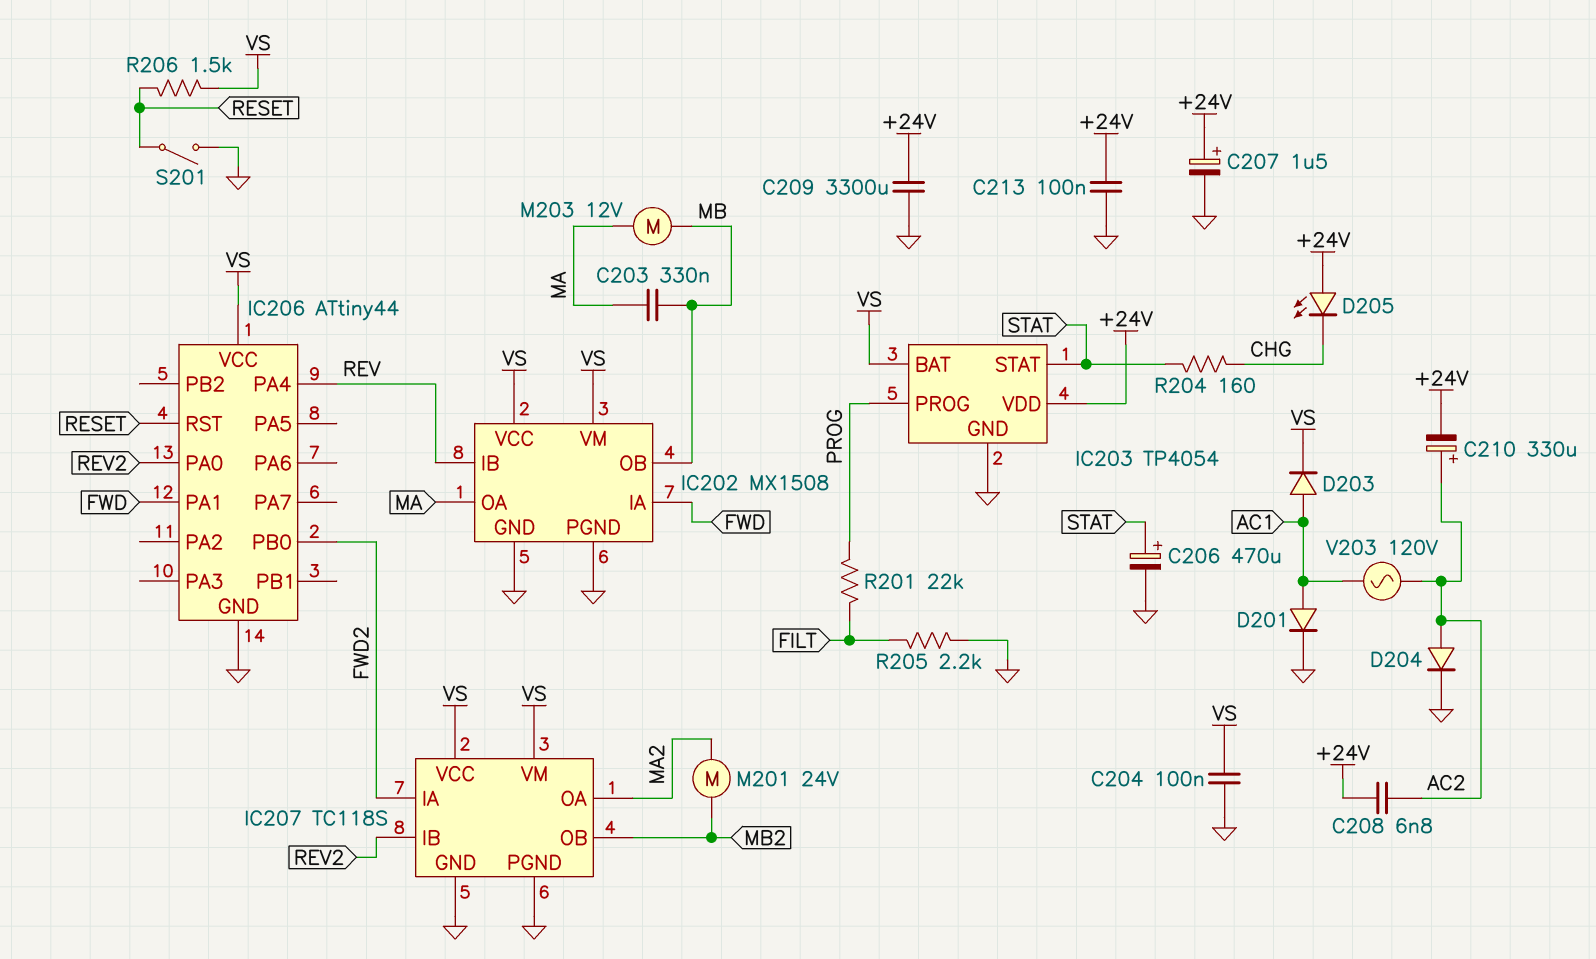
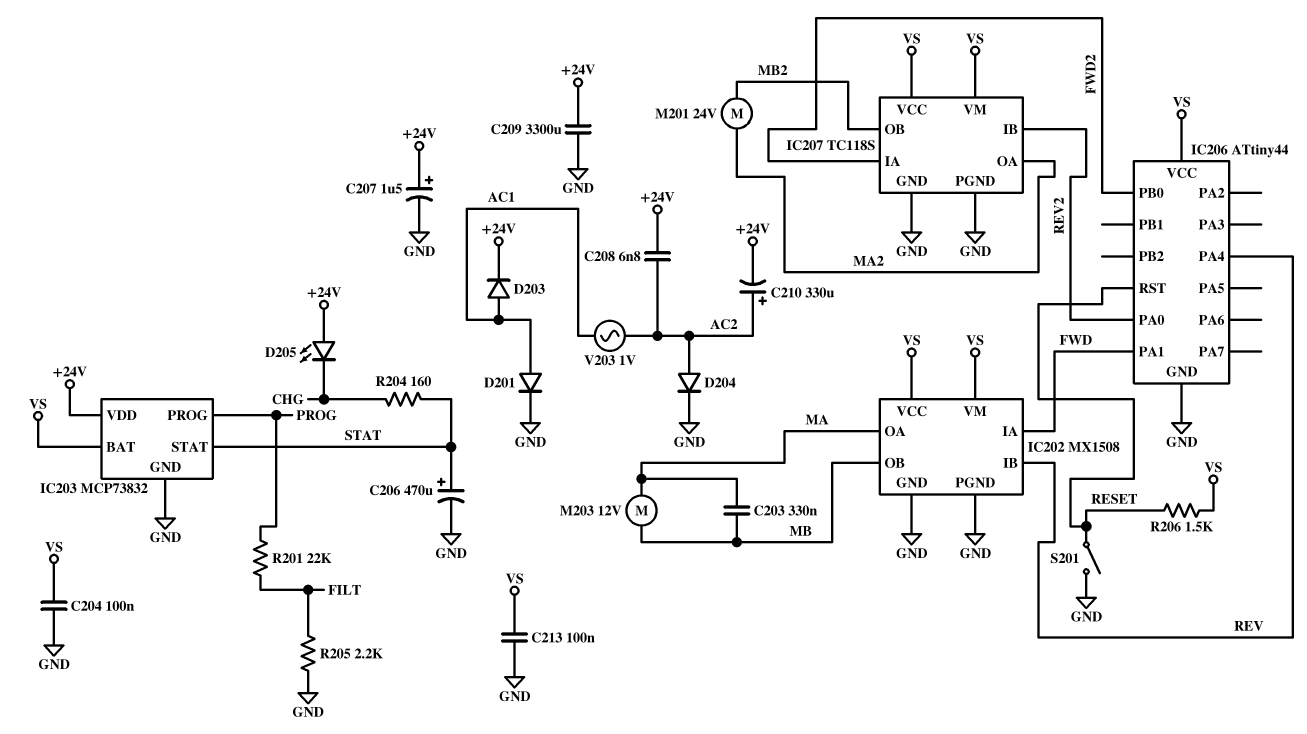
C213: 100nF (+24V, GND) -> 100nF (GND, VS)
D203: diode (A AC1, K VS) -> diode (A AC1, K +24V)
IC203: TP4054 -> MCP73832
V203: AC 120V (AC1, AC2) -> AC 1V (AC1, AC2)

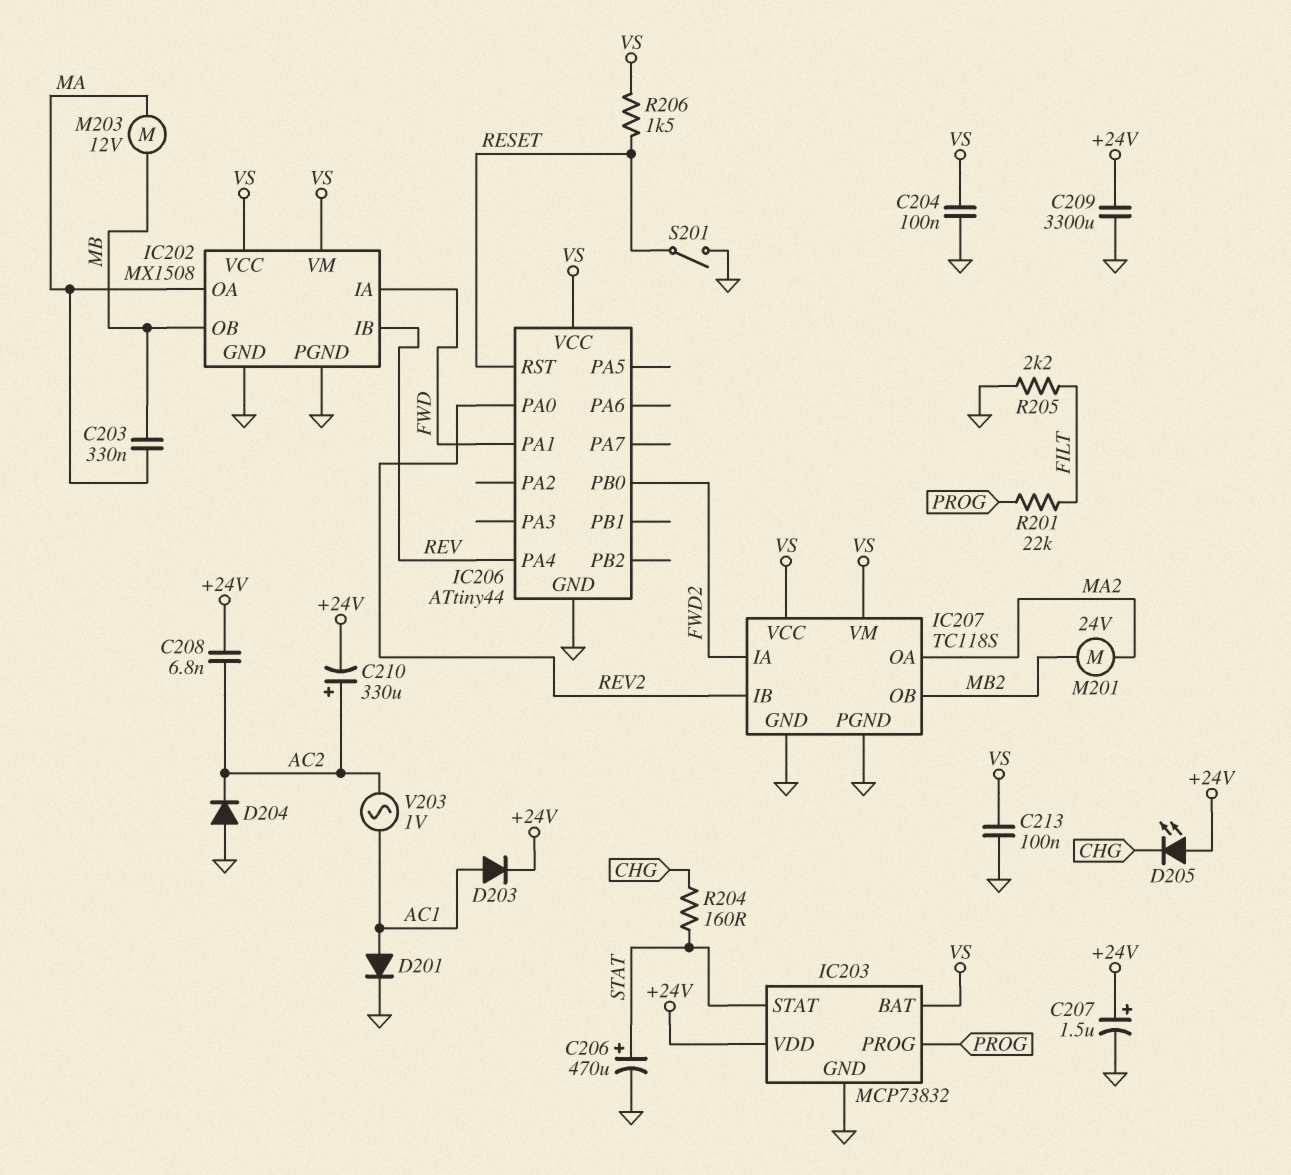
D204: diode (A AC2, K GND) -> diode (A GND, K AC2)

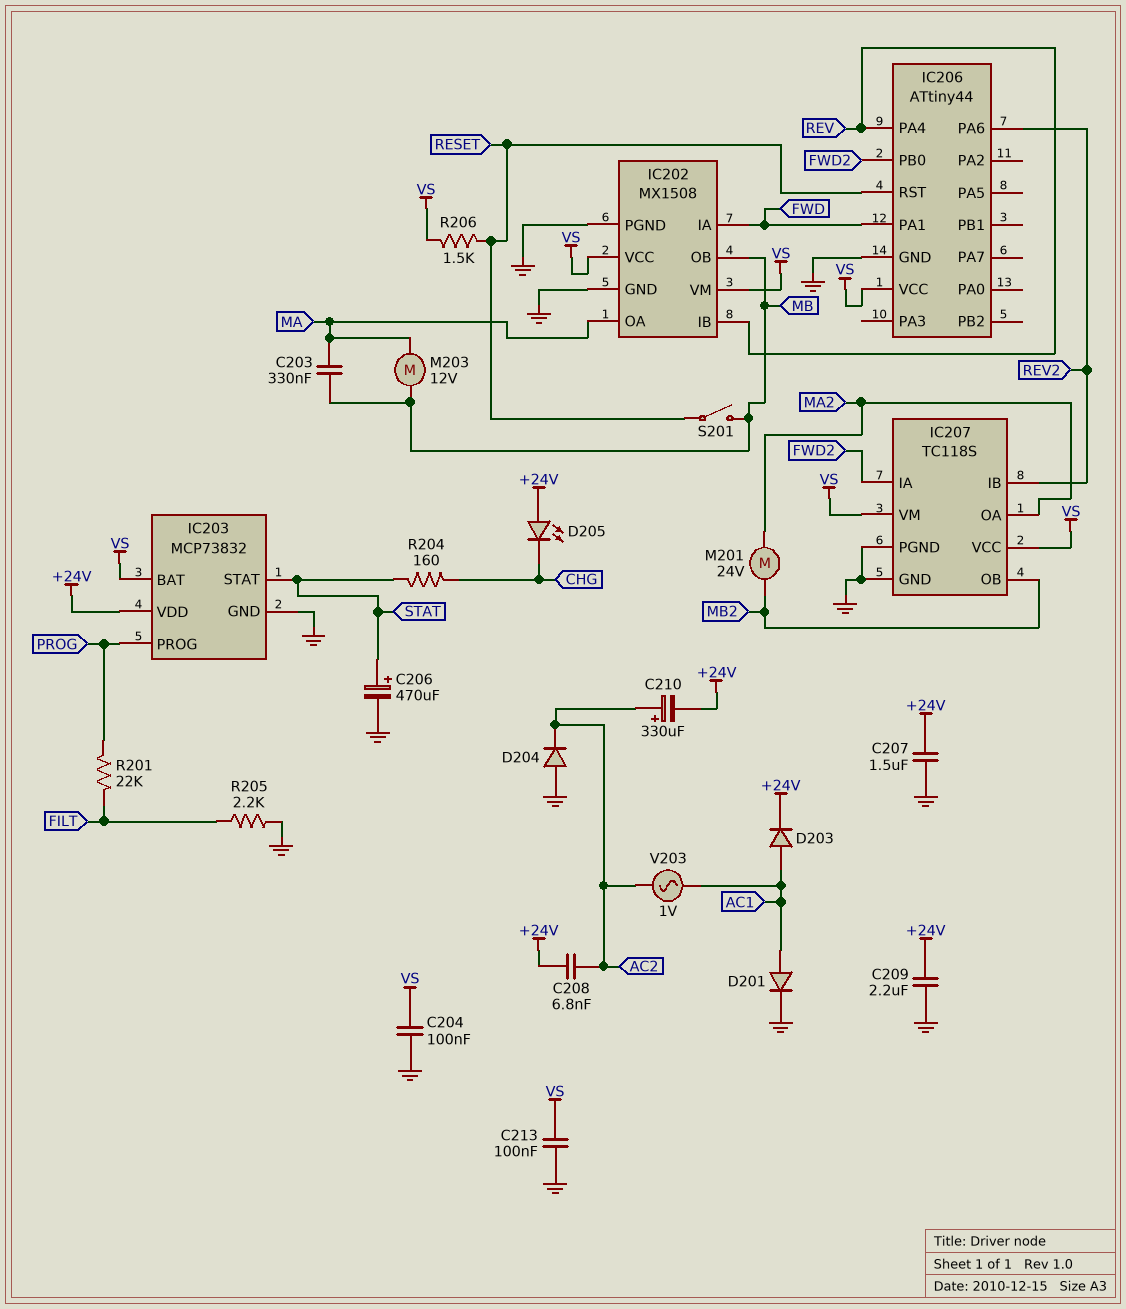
C207: 1.5uF (plus +24V, minus GND) -> 1.5uF (+24V, GND)
C209: 3300uF (+24V, GND) -> 2.2uF (+24V, GND)
IC206 pin PA0: REV2 -> none
IC206 pin PA6: none -> REV2
S201: switch (GND, RESET) -> switch (MB, RESET)

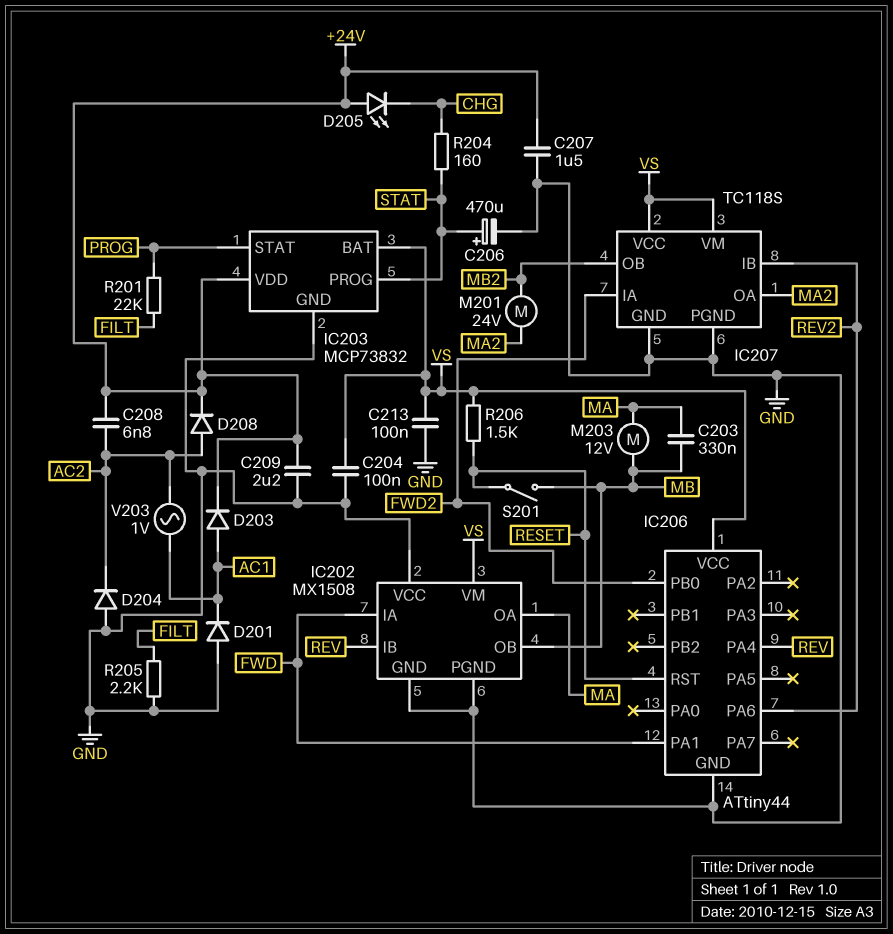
C210: 330uF (plus AC2, minus +24V) -> none
D201: diode (A AC1, K GND) -> diode (A GND, K AC1)
D208: none -> diode (A AC2, K +24V)
IC202 pin VCC: VS -> GND
IC203 pin PROG: PROG -> STAT
IC203 pin STAT: STAT -> PROG

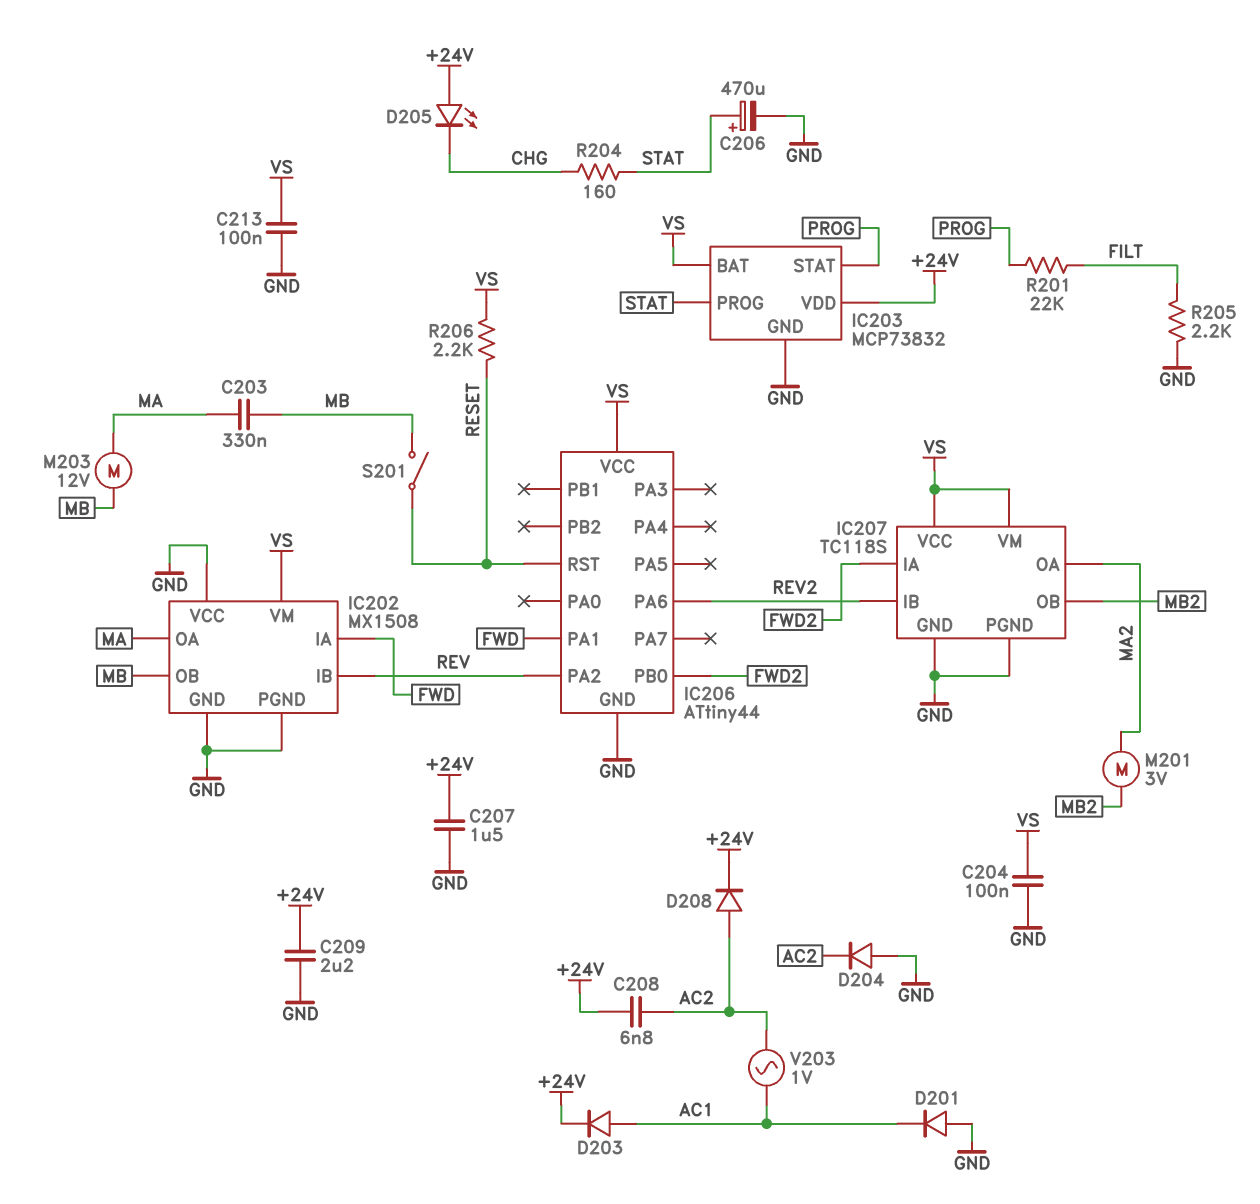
IC206 pin PA2: none -> REV
IC206 pin PA4: REV -> none
M201: motor 24V (MA2, MB2) -> motor 3V (MA2, MB2)
R206: 1.5k (RESET, VS) -> 2.2k (RESET, VS)

